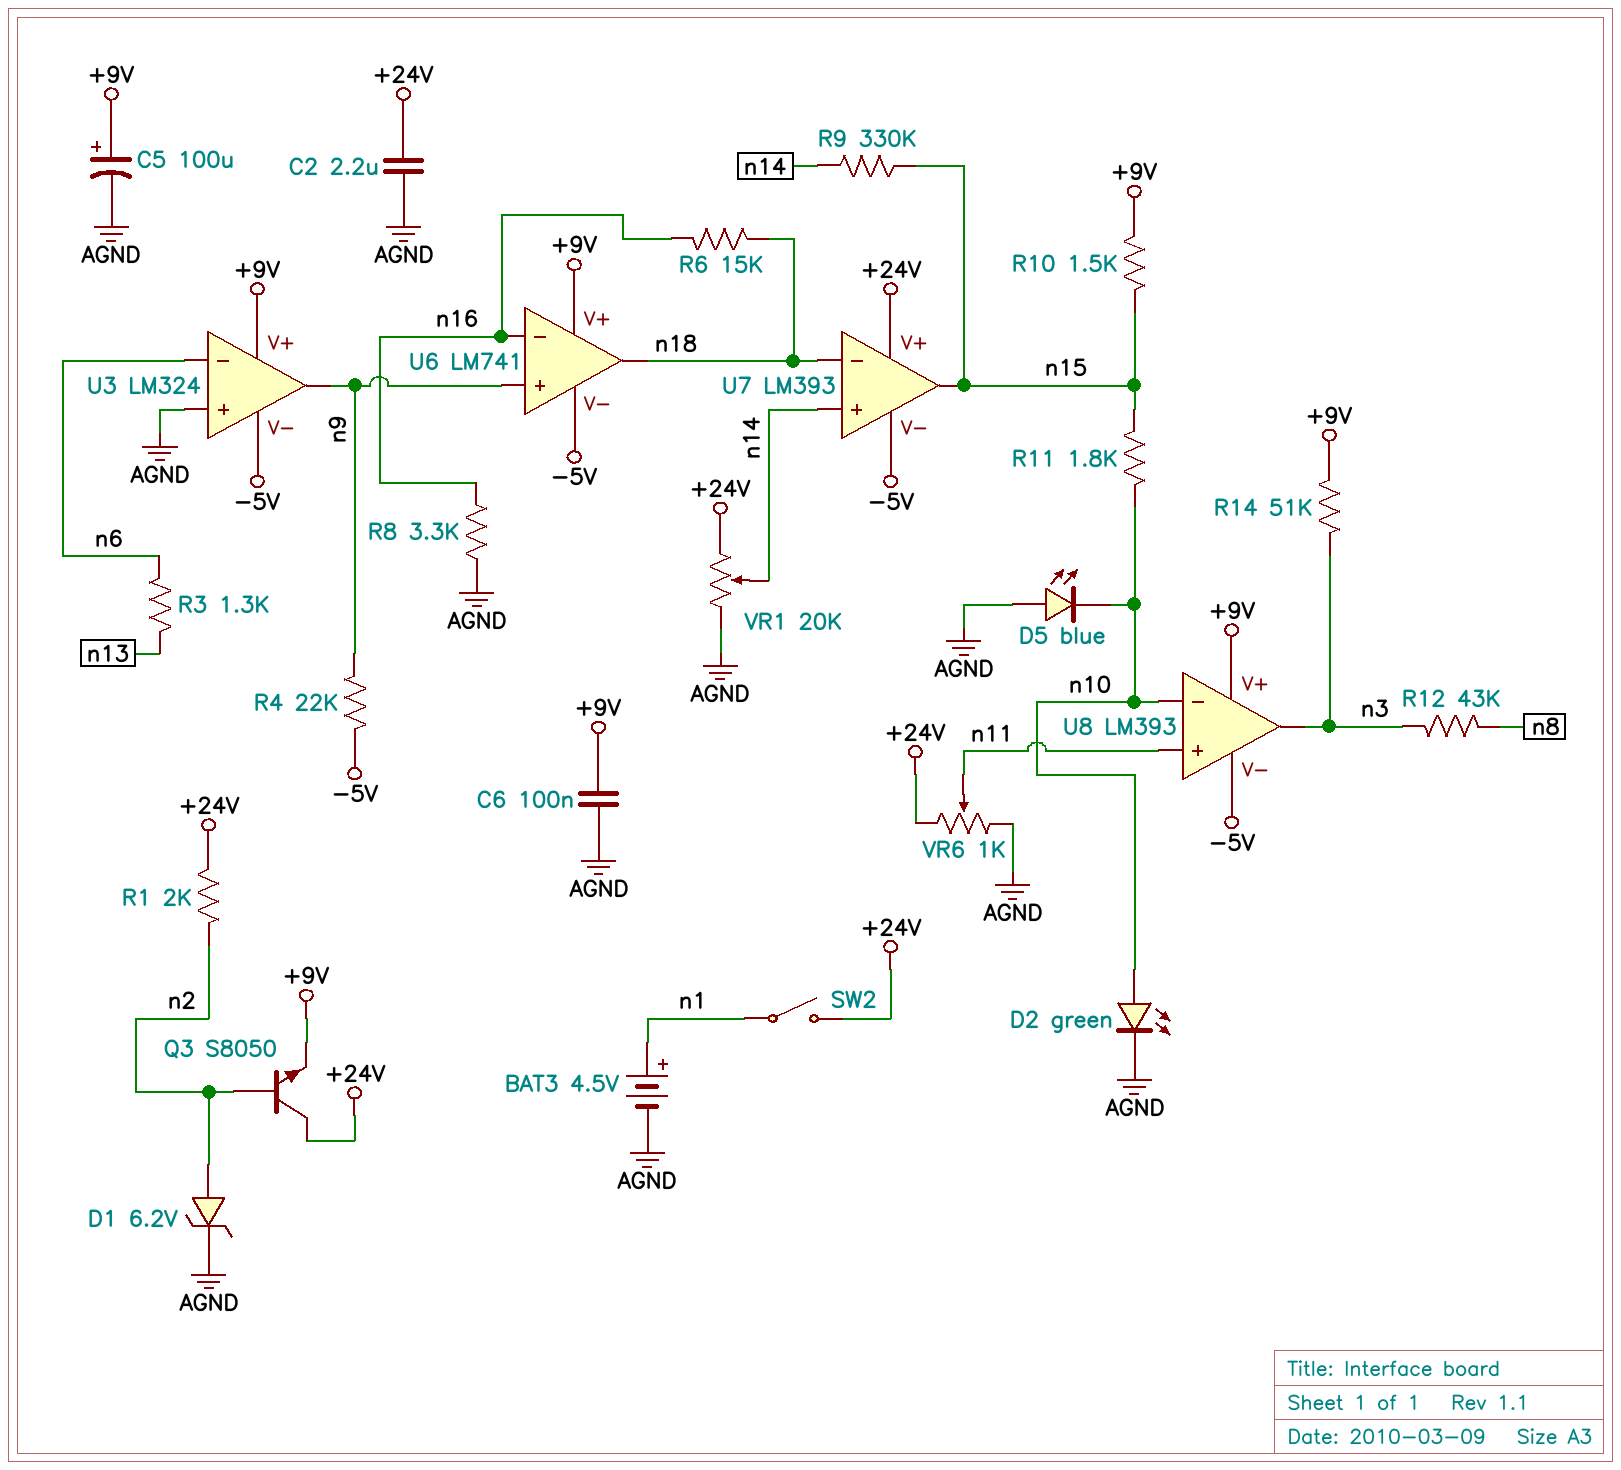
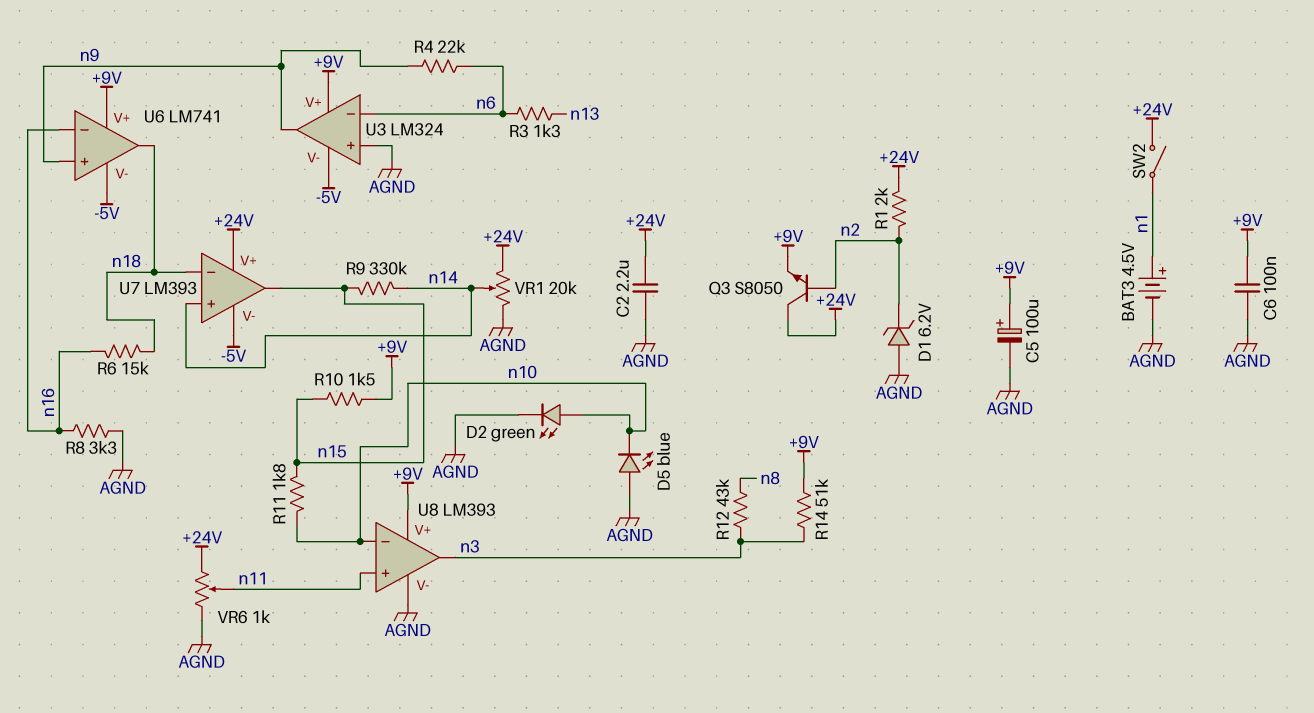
D1: zener 6.2V (A n2, K AGND) -> zener 6.2V (A AGND, K n2)
R4: 22k (-5V, n9) -> 22k (n6, n9)
U8 pin V-: -5V -> AGND

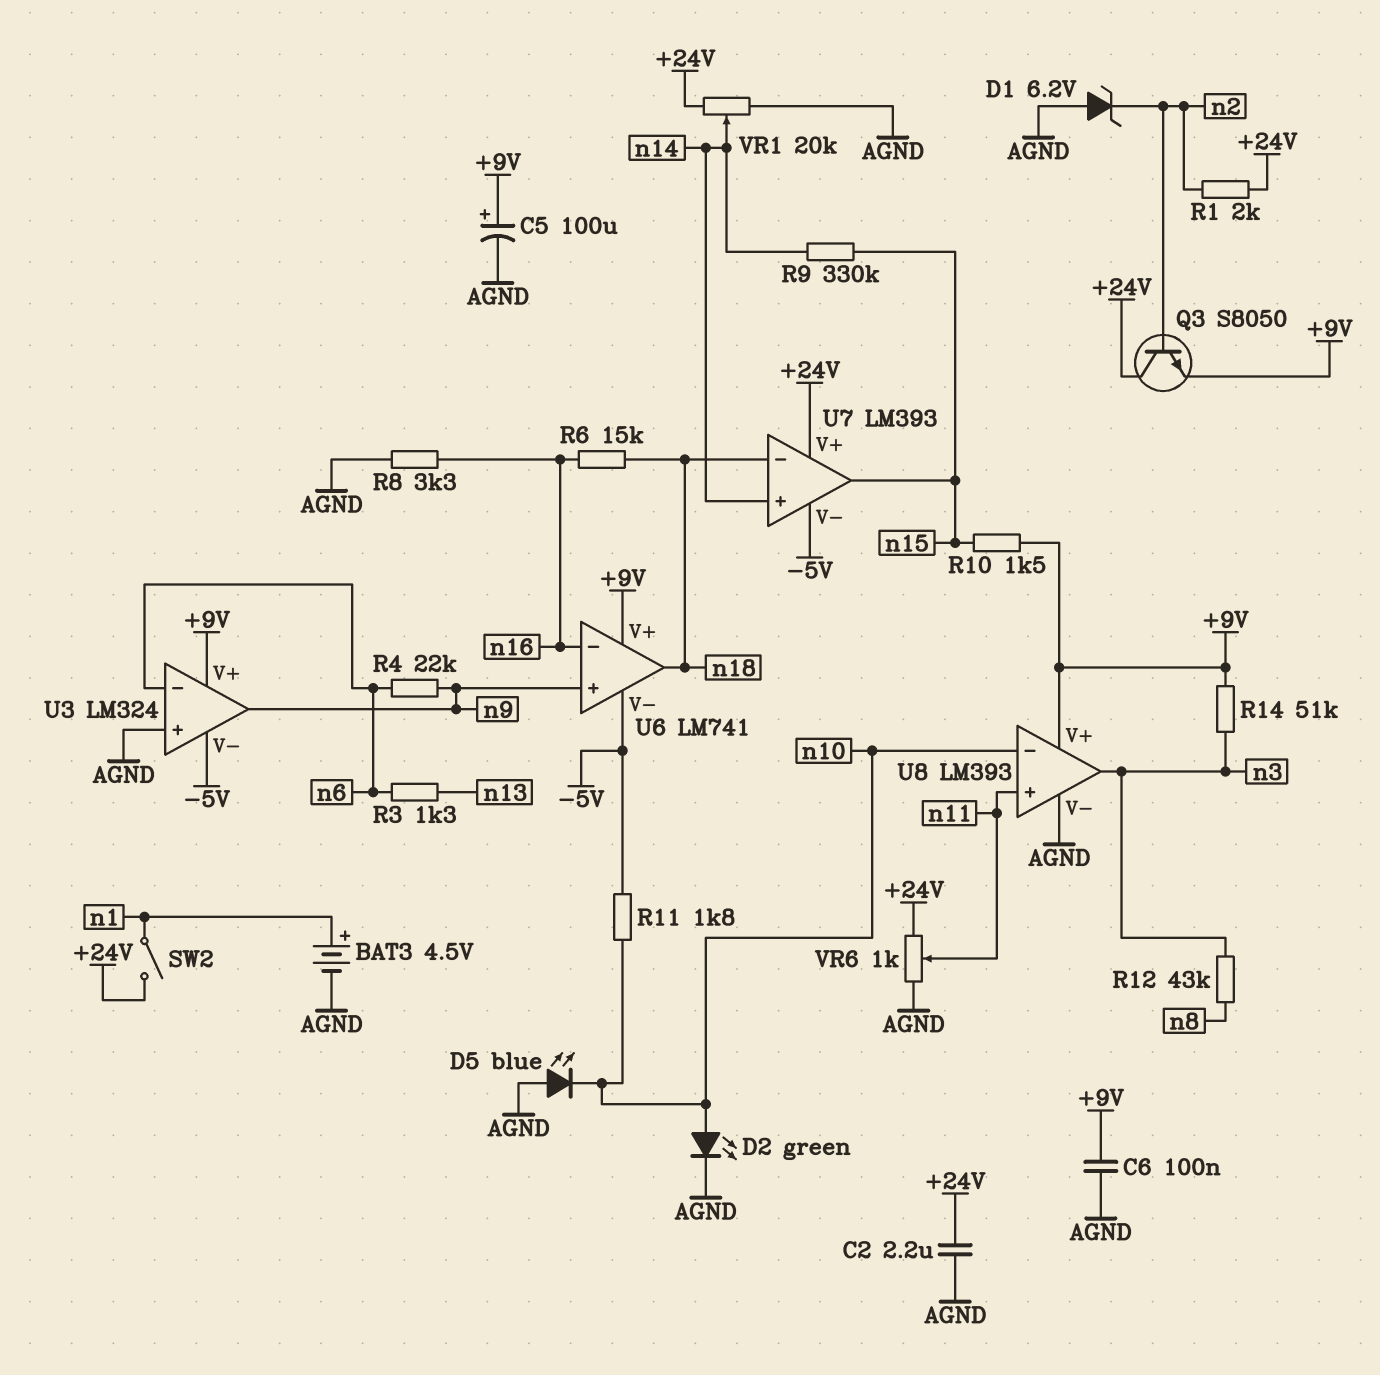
R11: 1.8k (n10, n15) -> 1.8k (-5V, n10)

